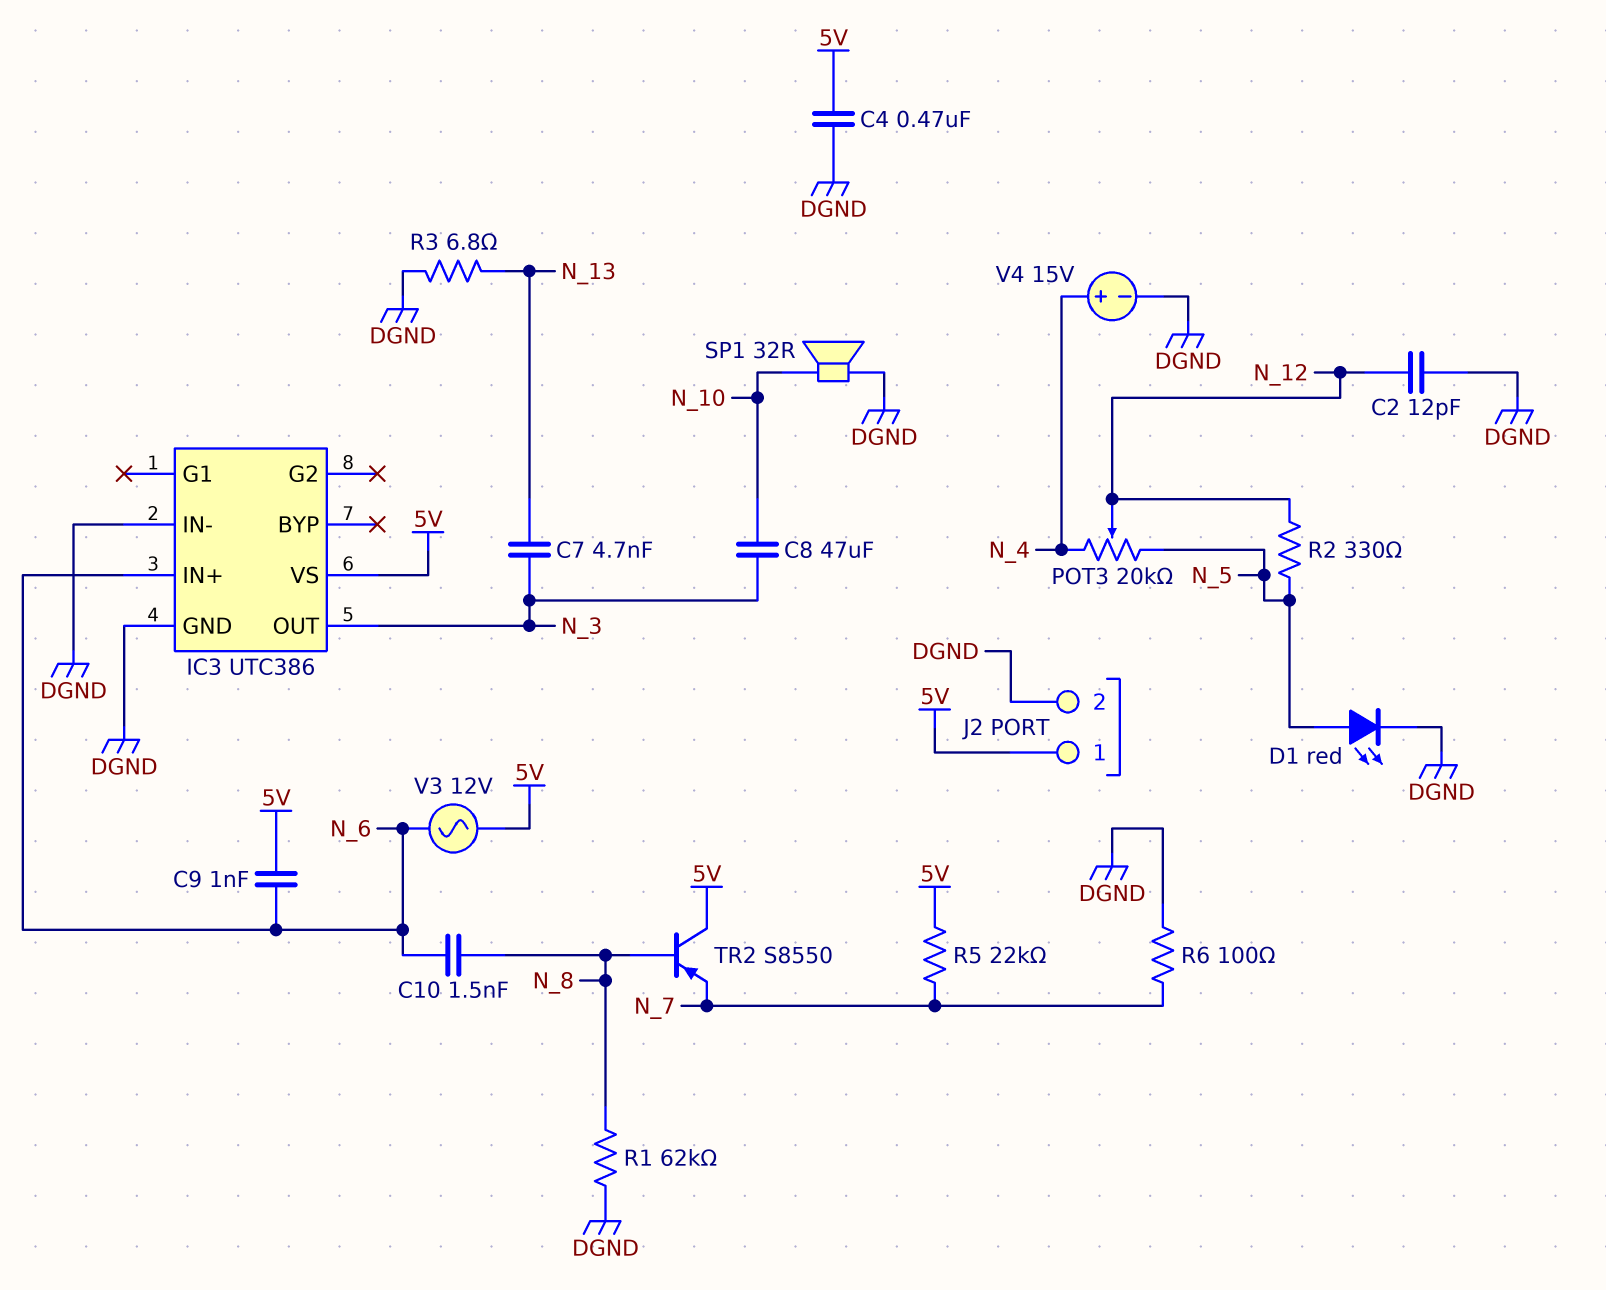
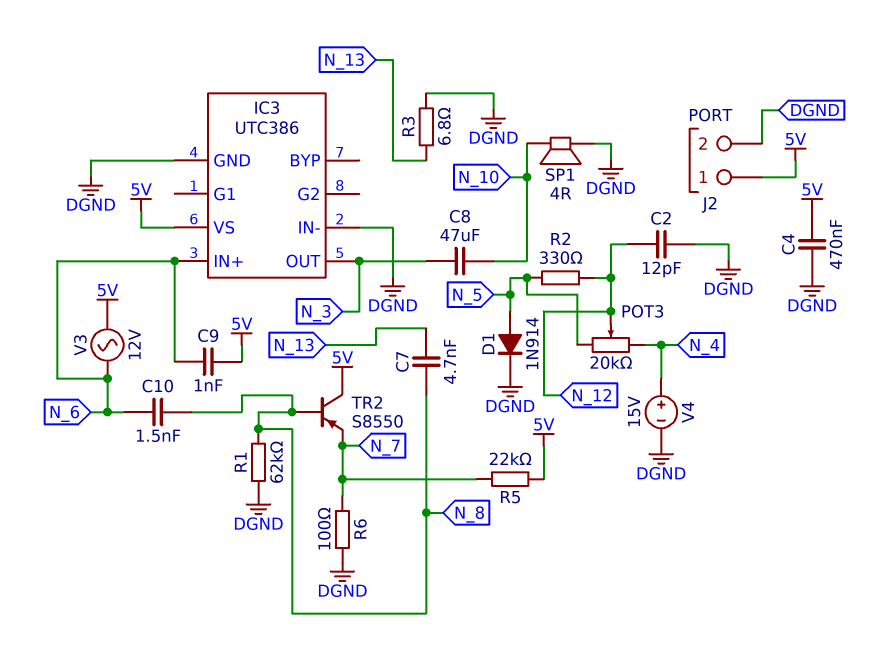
C7: 4.7nF (N_3, N_13) -> 4.7nF (N_8, N_13)
D1: LED red (A N_5, K DGND) -> diode 1N914 (A N_5, K DGND)
SP1: speaker 32R (DGND, N_10) -> speaker 4R (DGND, N_10)

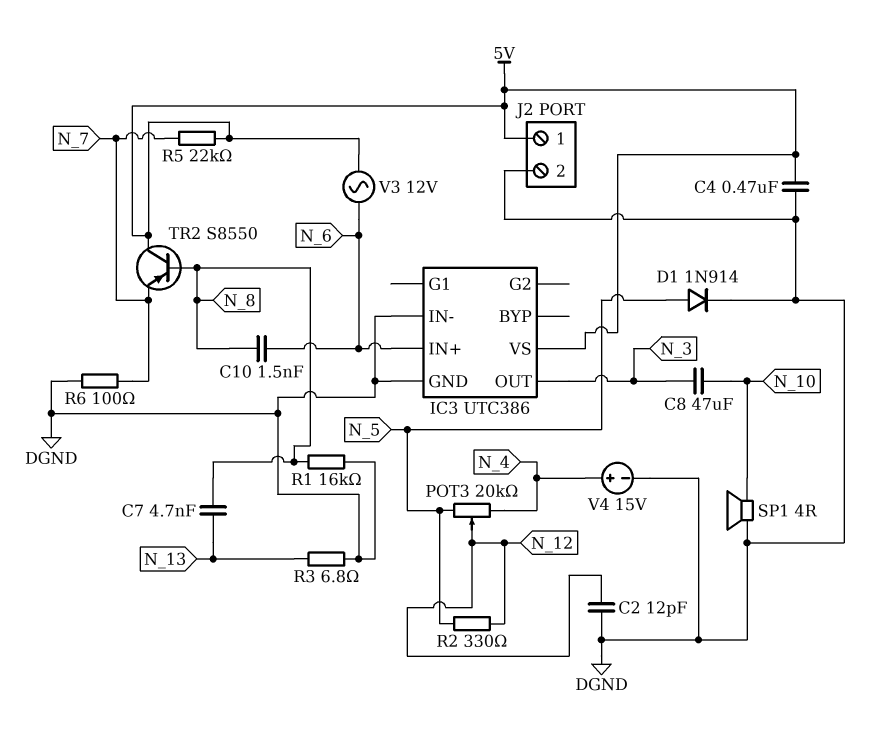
C9: 1nF (5V, N_6) -> none
R1: 62k (DGND, N_8) -> 16k (DGND, N_8)

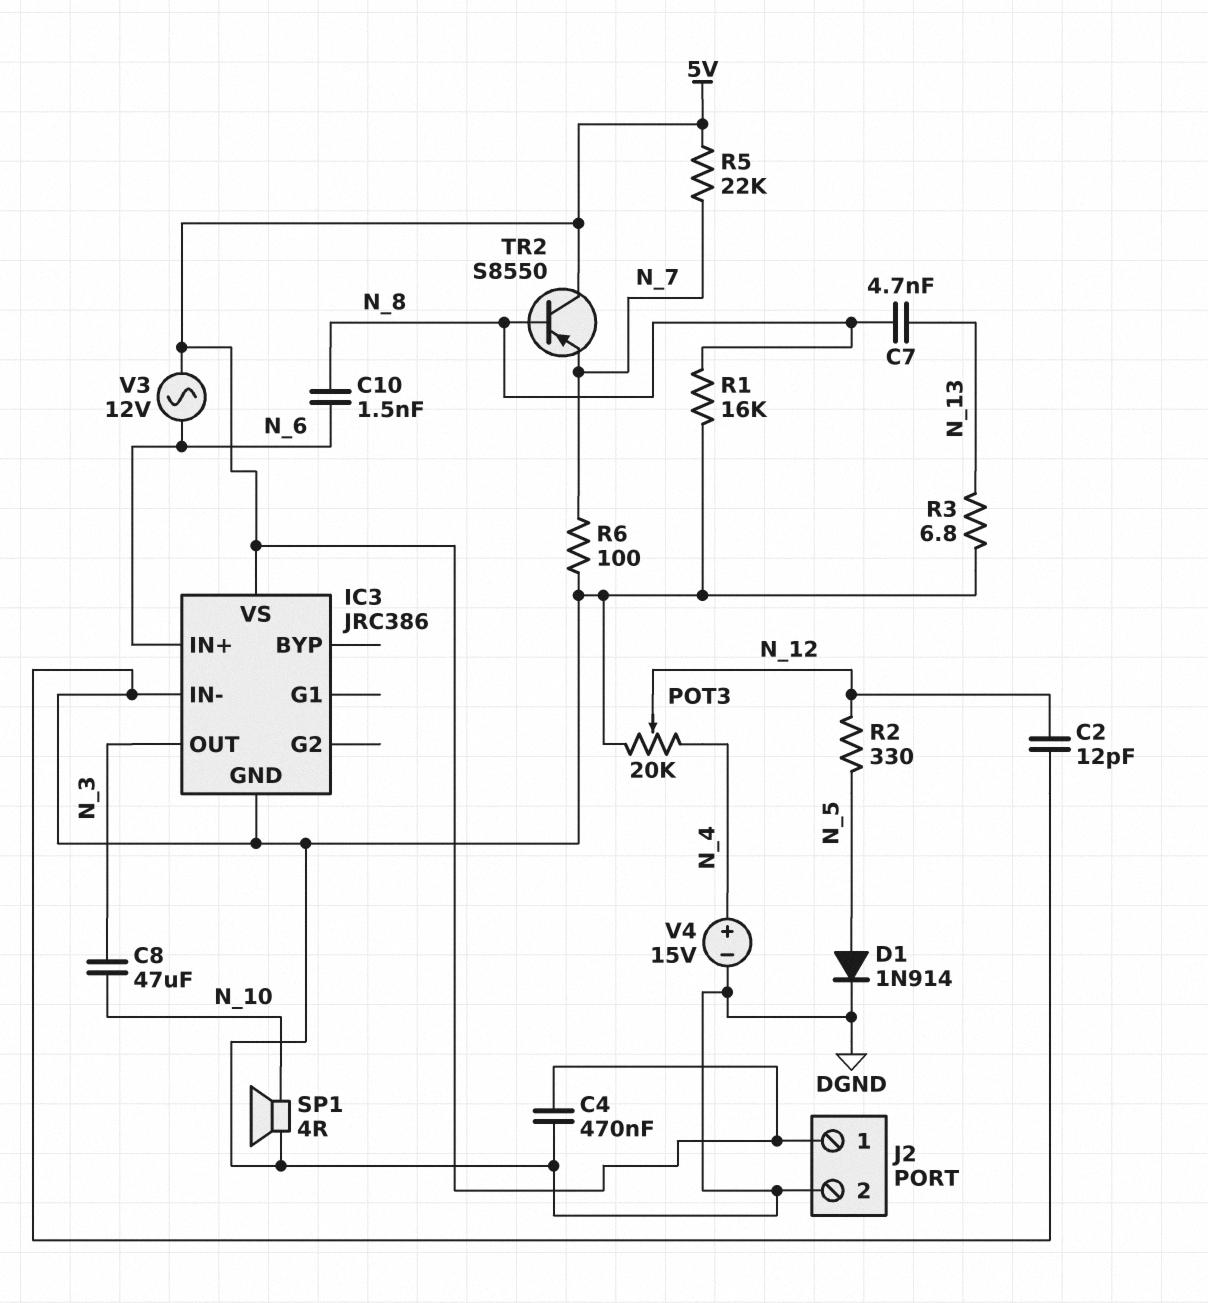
IC3: UTC386 -> JRC386
POT3: 20k (N_4, N_5, wiper N_12) -> 20k (DGND, N_4, wiper N_12)

